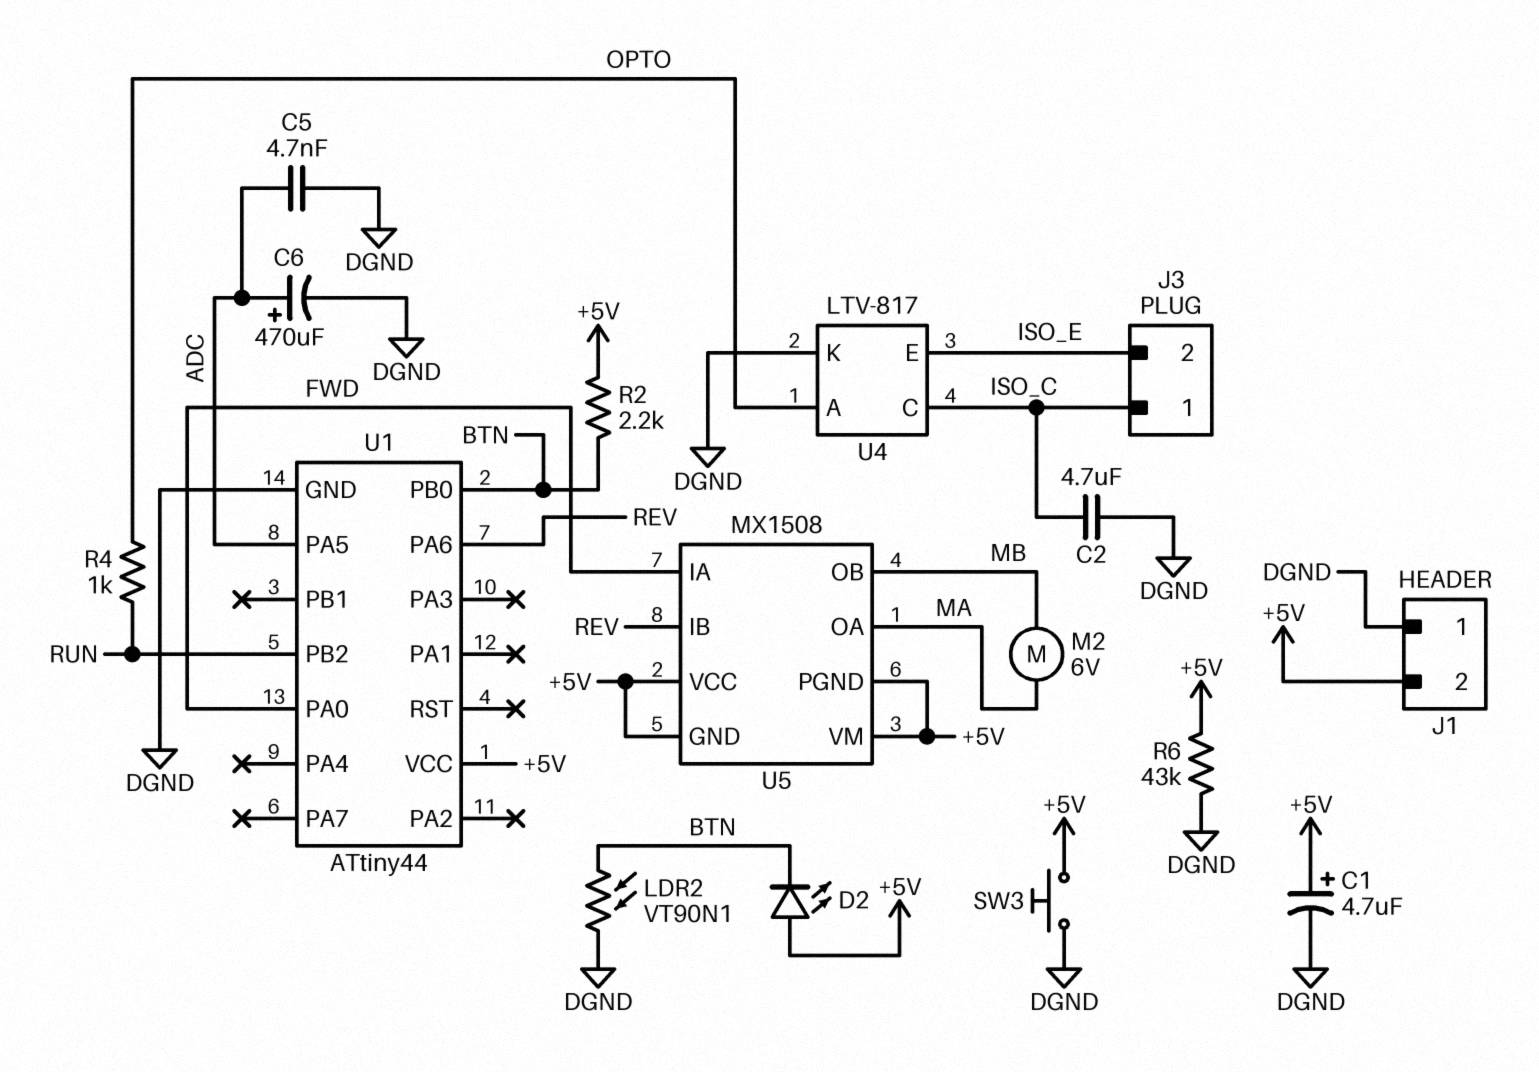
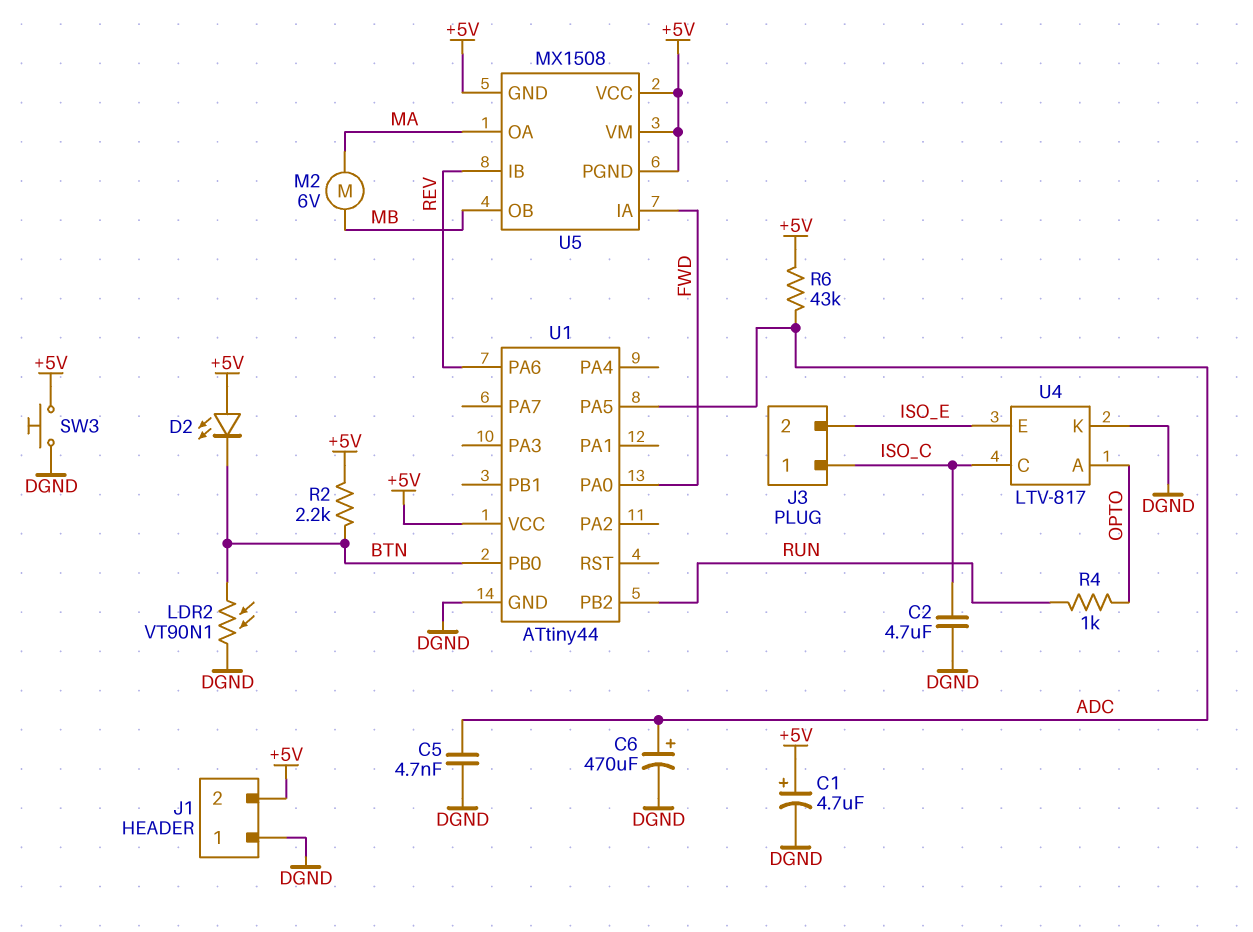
R6: 43k (+5V, DGND) -> 43k (+5V, ADC)

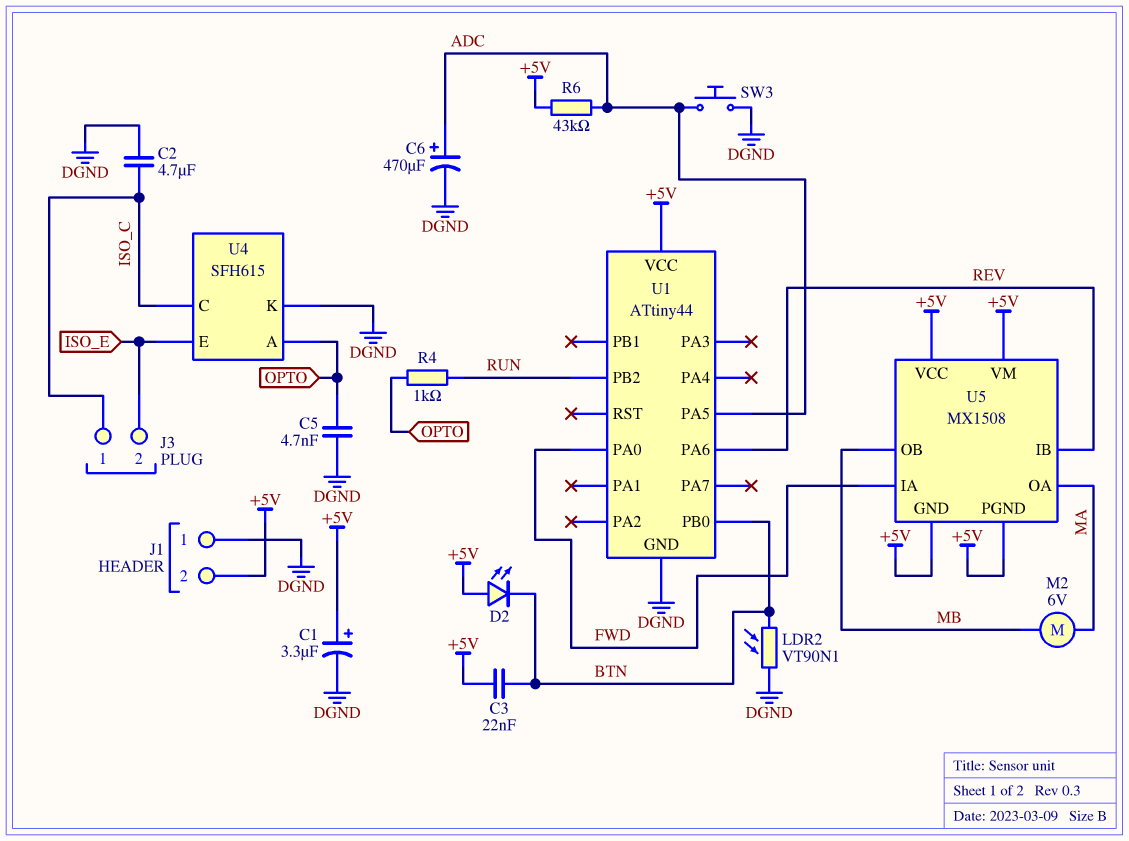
C1: 4.7uF (plus +5V, minus DGND) -> 3.3uF (plus +5V, minus DGND)
C3: none -> 22nF (+5V, BTN)
C5: 4.7nF (ADC, DGND) -> 4.7nF (DGND, OPTO)
R2: 2.2k (+5V, BTN) -> none
SW3: button (+5V, DGND) -> button (ADC, DGND)
U4: LTV-817 -> SFH615

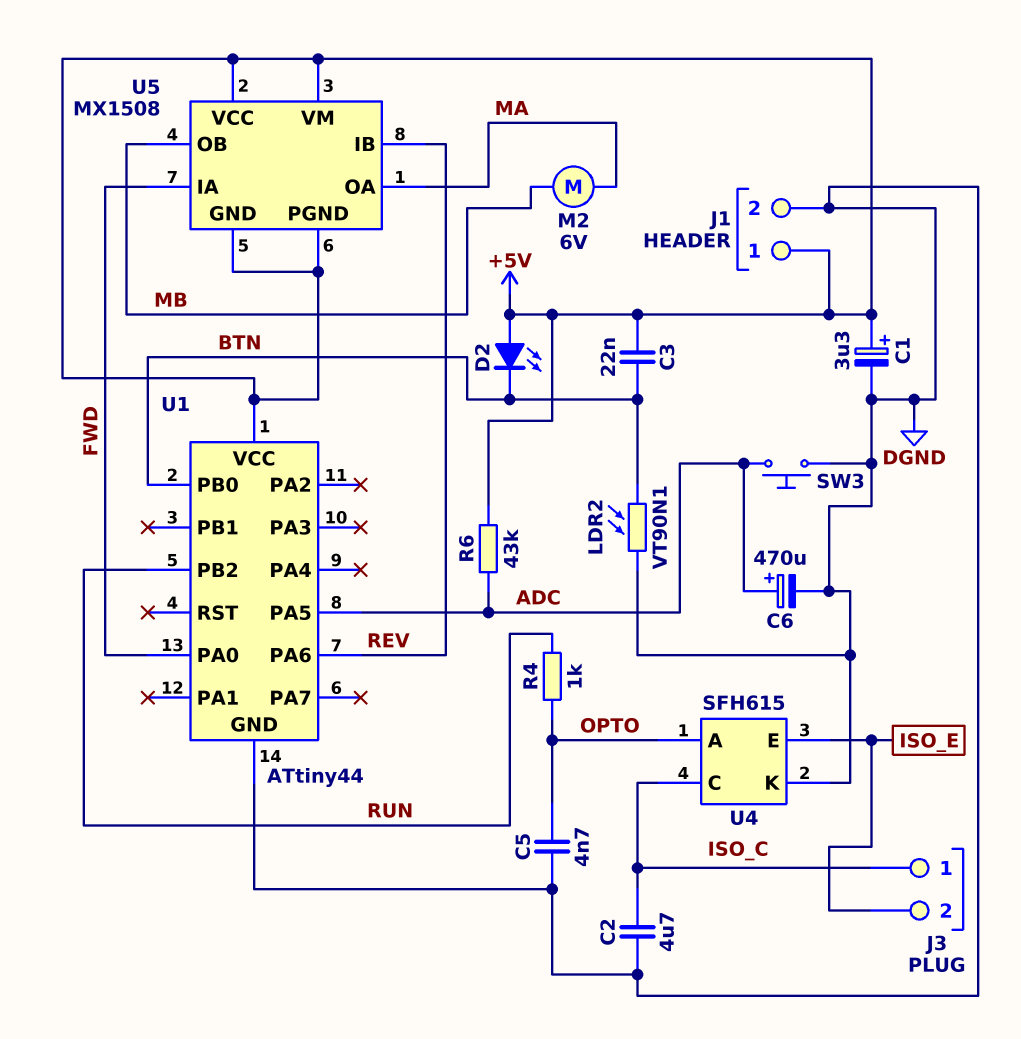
J1 pin 1: DGND -> +5V
J1 pin 2: +5V -> DGND

